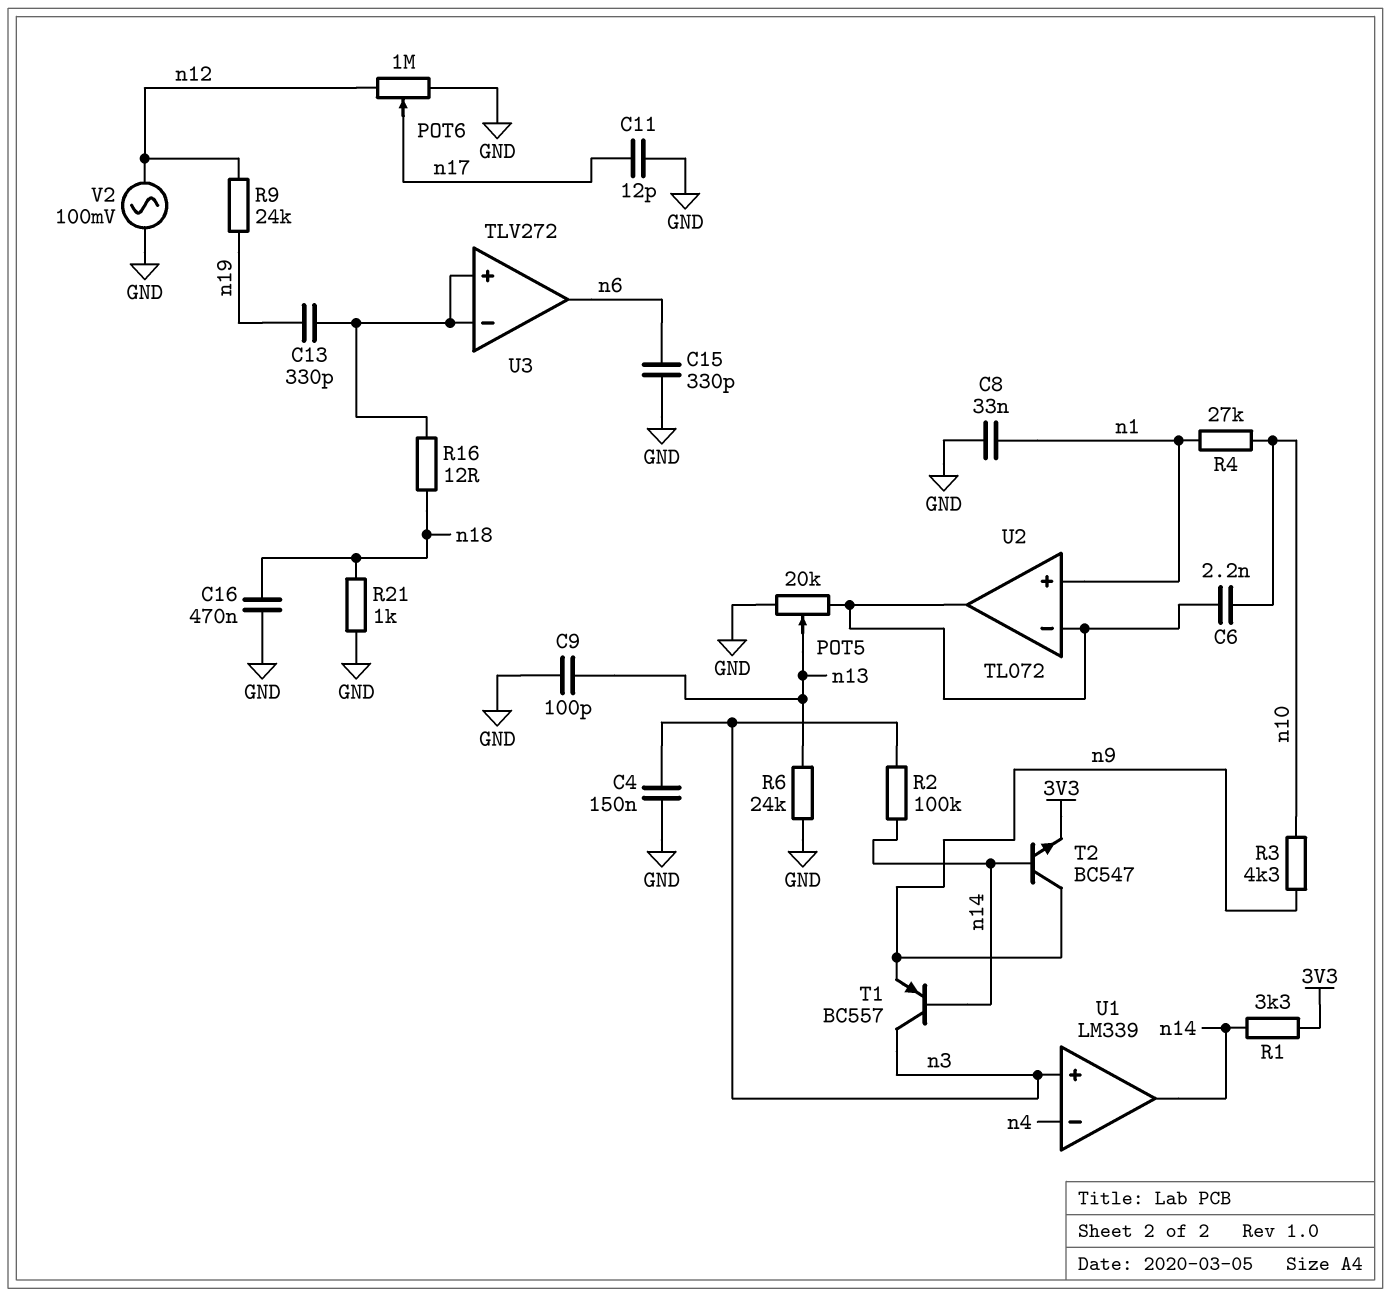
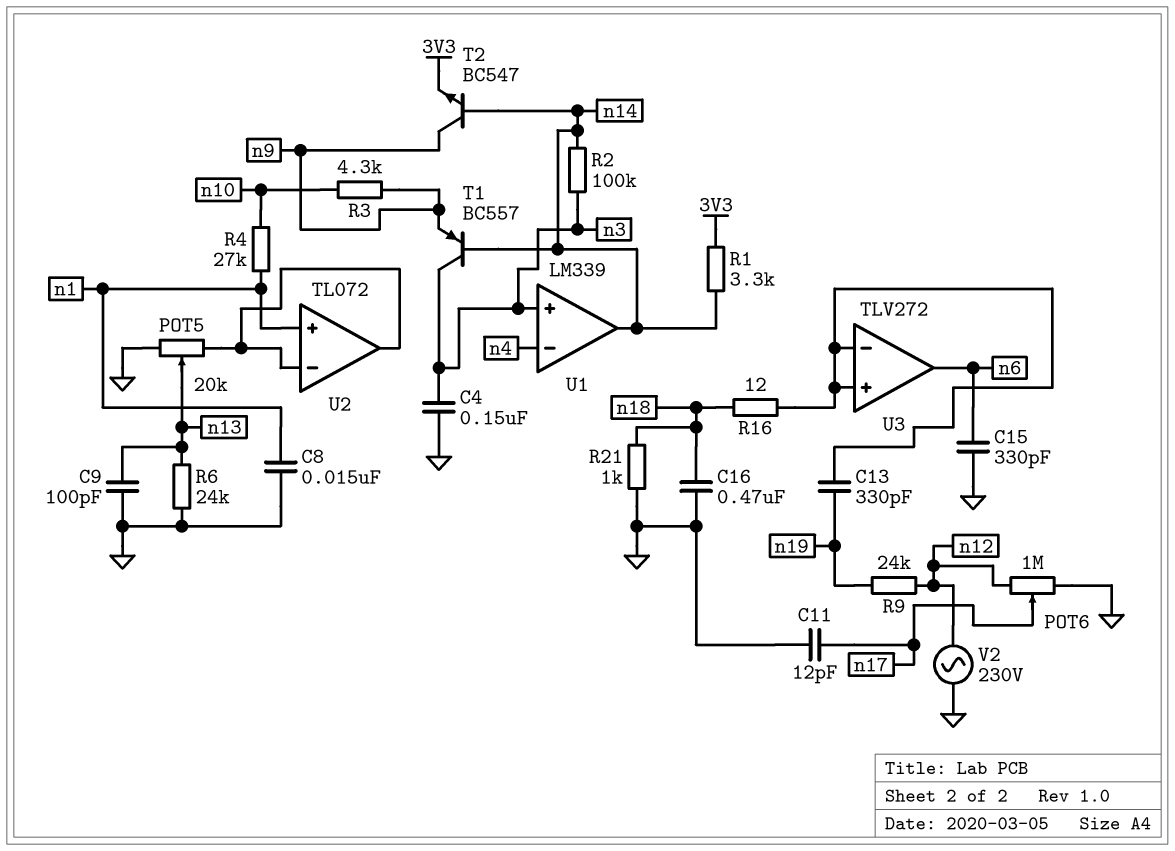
C6: 2.2nF (U2/in-, n10) -> none
C8: 33nF (GND, n1) -> 15nF (GND, n1)
V2: AC 100mV (GND, n12) -> AC 230V (GND, n12)

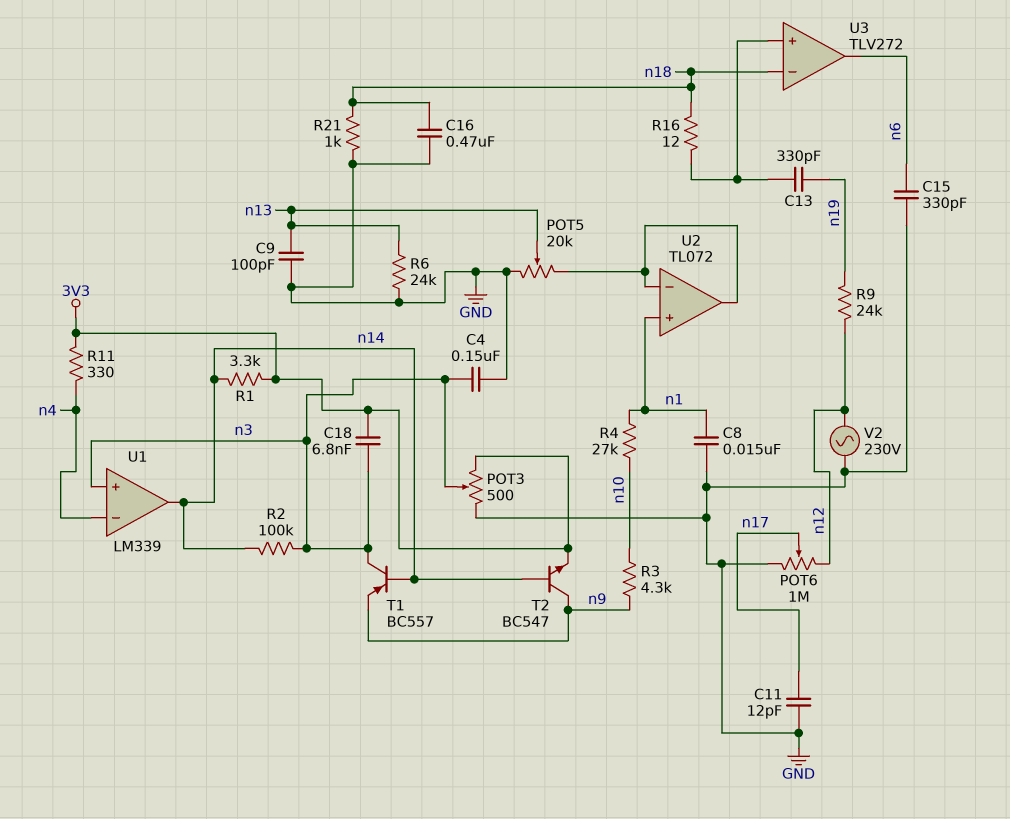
C18: none -> 6.8nF (3V3, n3)
POT3: none -> 500 (3V3, GND, wiper n3)
R11: none -> 330 (3V3, n4)
U3 pin in-: U3/in+ -> n18

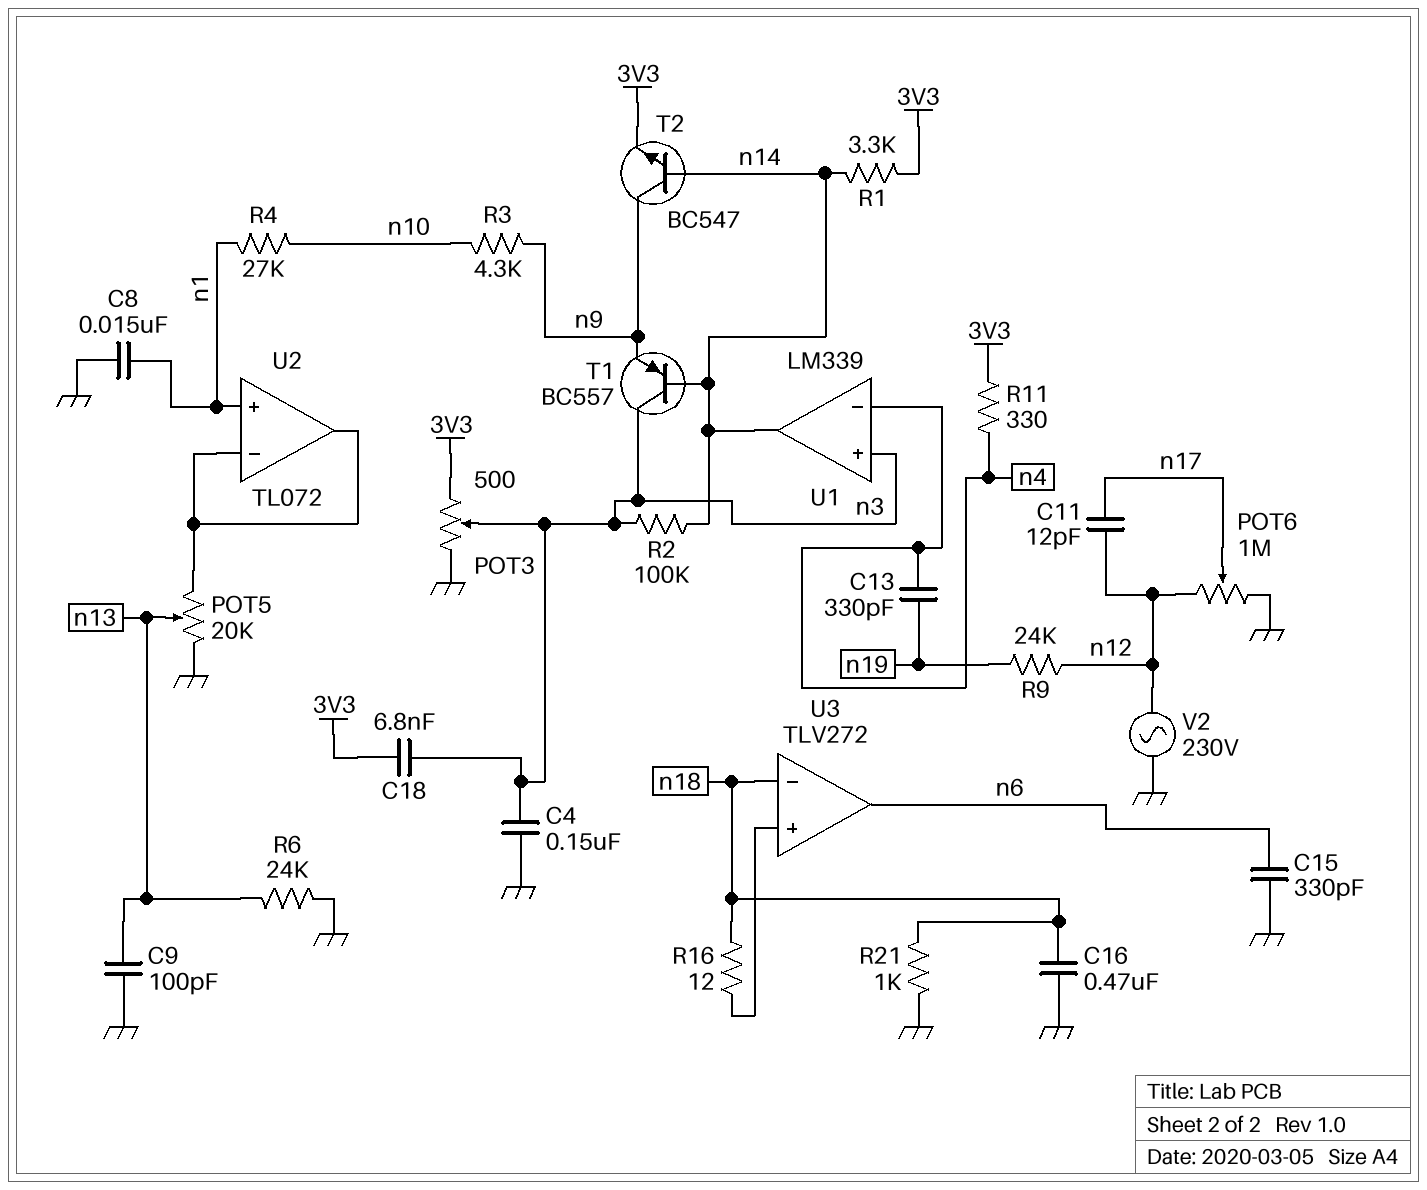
C11: 12pF (GND, n17) -> 12pF (n12, n17)
C13: 330pF (U3/in+, n19) -> 330pF (n4, n19)

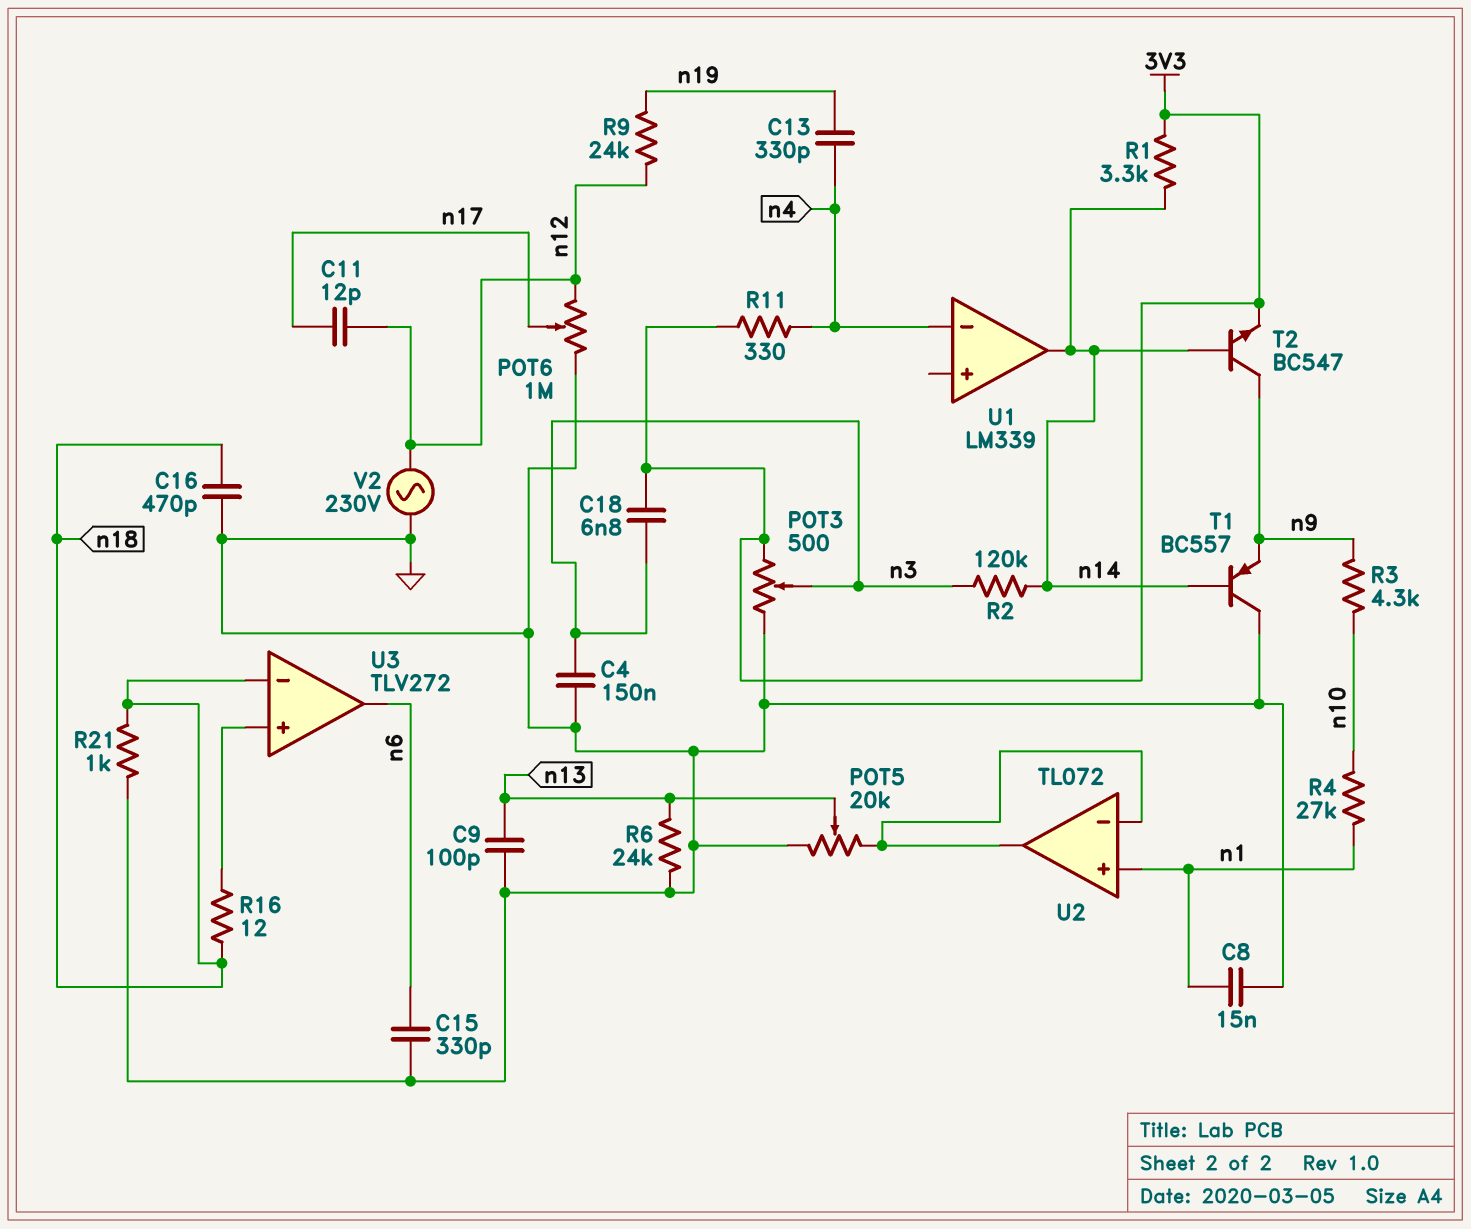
C16: 470nF (GND, n18) -> 470pF (GND, n18)
R2: 100k (n3, n14) -> 120k (n3, n14)
T1: PNP BC557 (B n14, C n3, E n9) -> PNP BC557 (B n14, C GND, E n9)
U1 pin in+: n3 -> none

